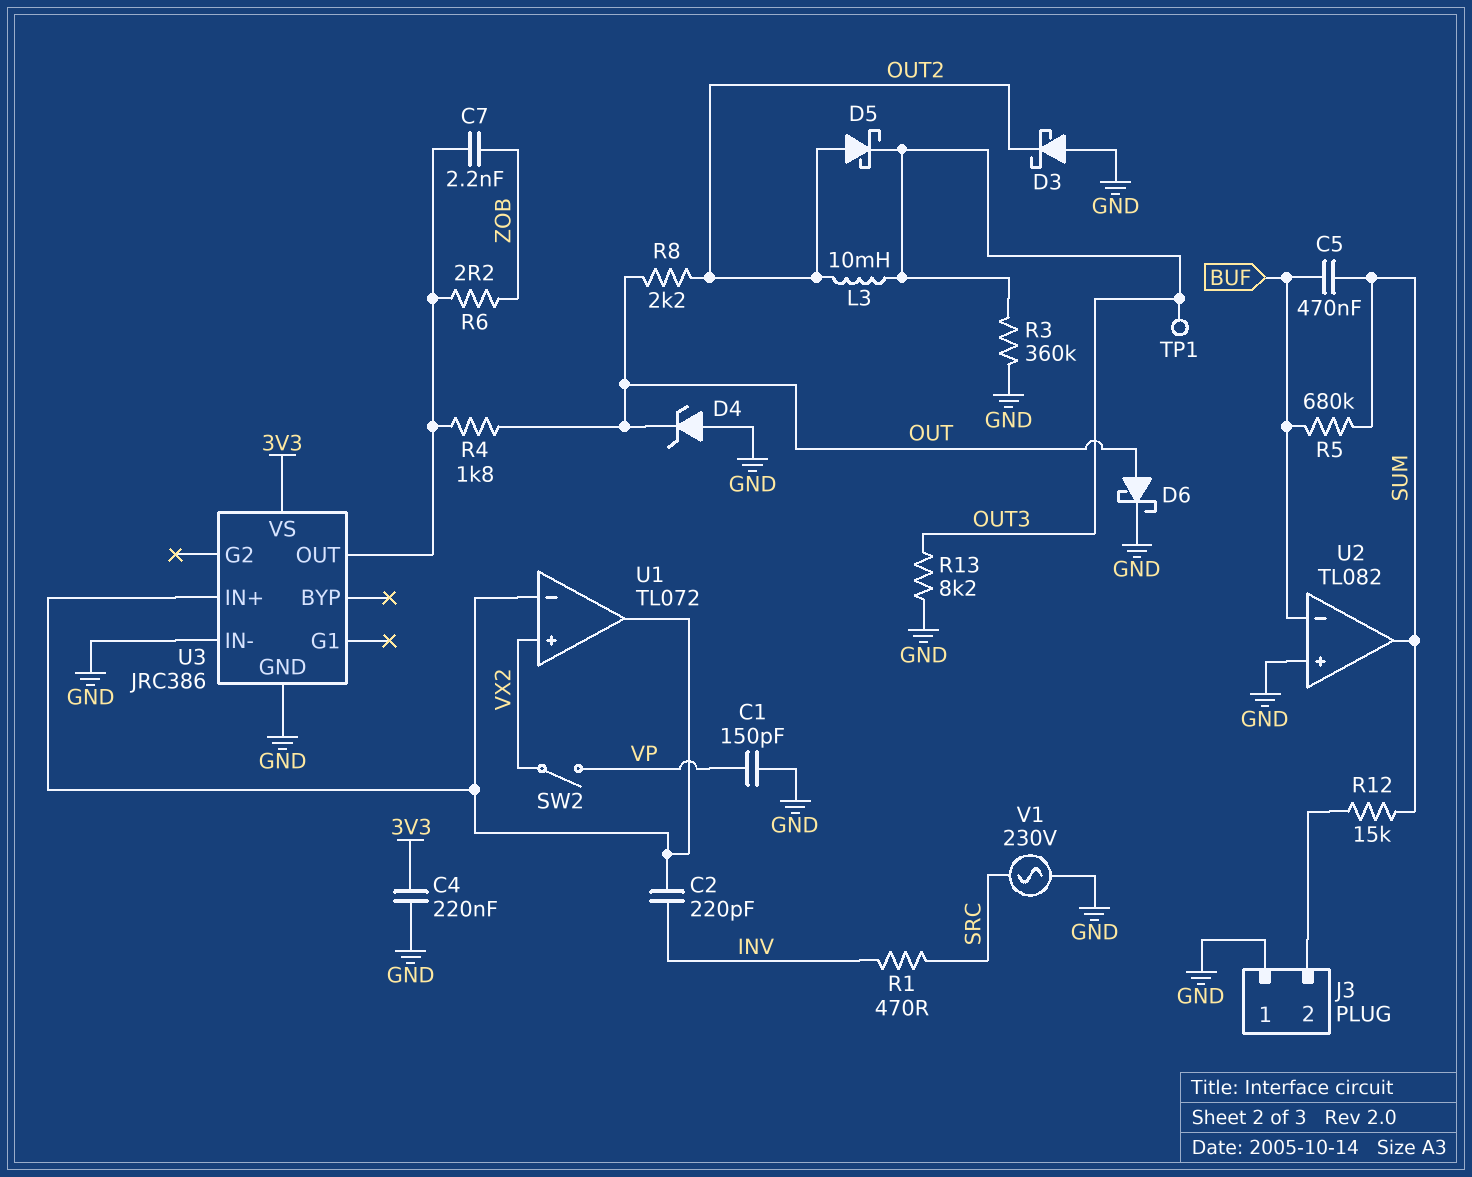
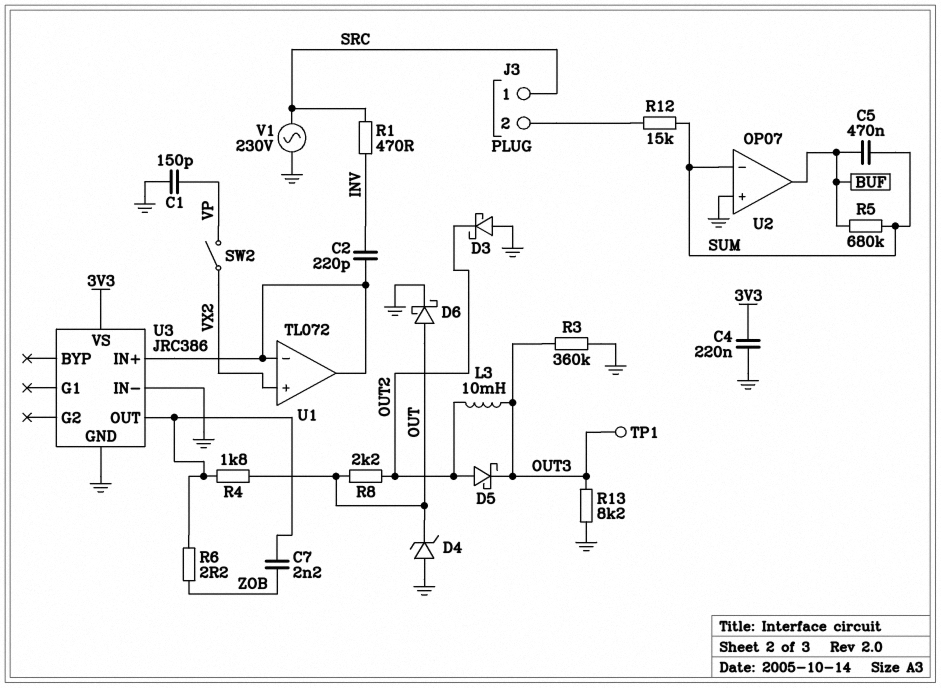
J3 pin 1: GND -> SRC
U2: TL082 -> OP07
U2 pin in-: BUF -> SUM
U2 pin out: SUM -> BUF

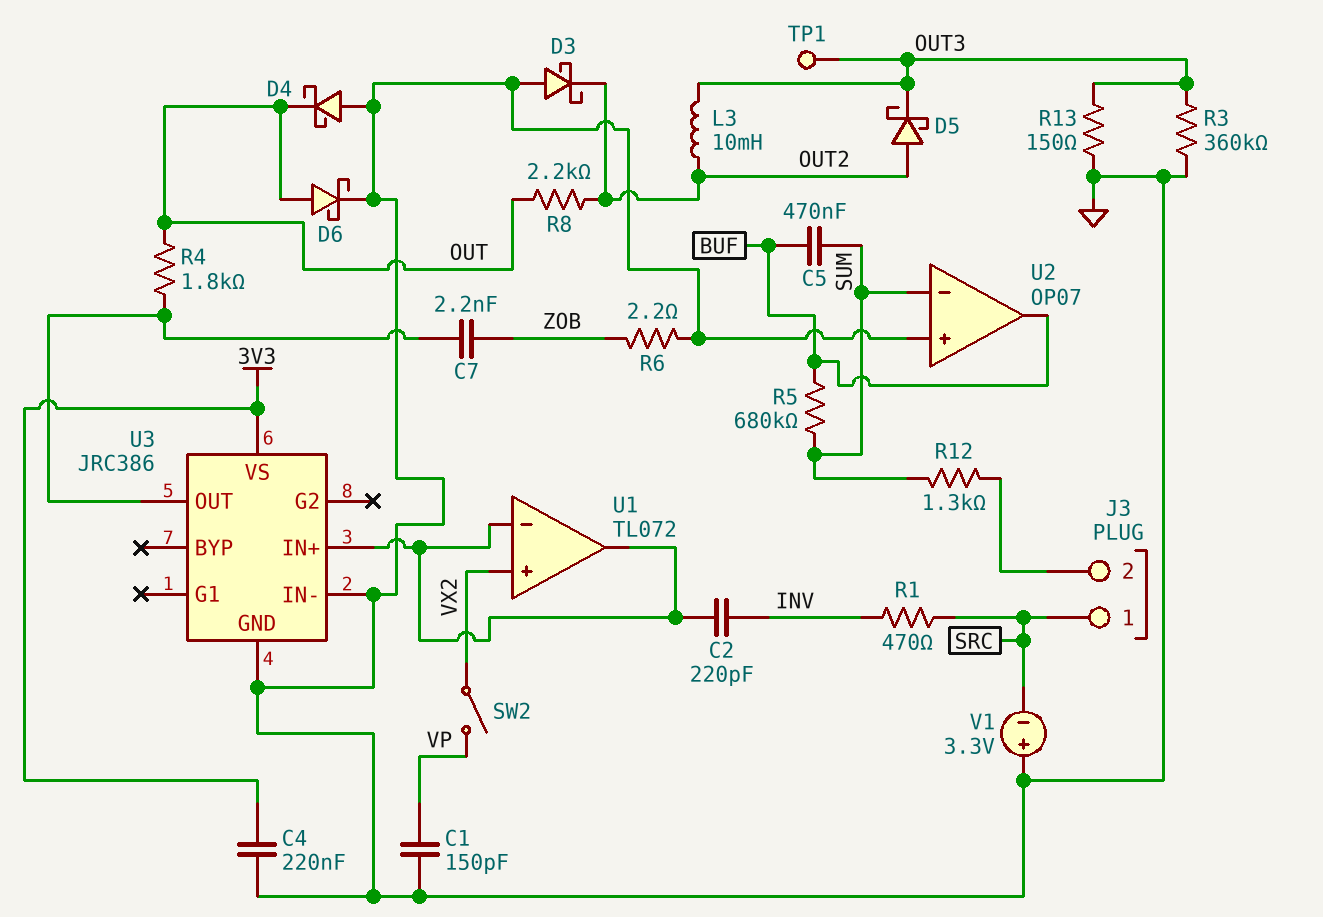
D4: zener (A GND, K OUT) -> schottky (A GND, K OUT)
R6: 2.2 (U3/OUT, ZOB) -> 2.2 (GND, ZOB)
R12: 15k (J3/2, SUM) -> 1.3k (J3/2, SUM)
R13: 8.2k (GND, OUT3) -> 150 (GND, OUT3)
V1: AC 230V (GND, SRC) -> 3.3V (plus GND, minus SRC)

